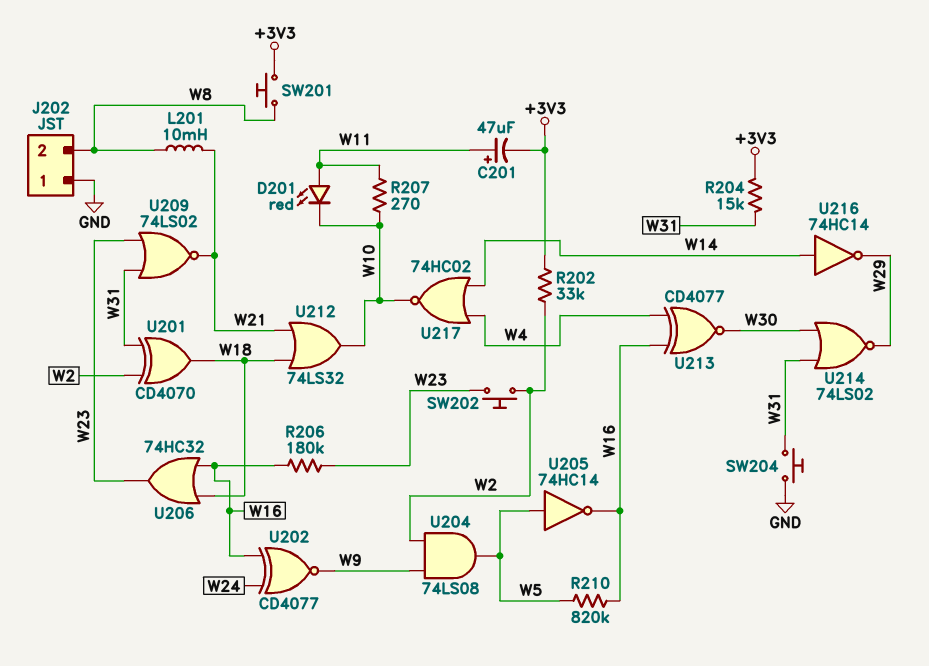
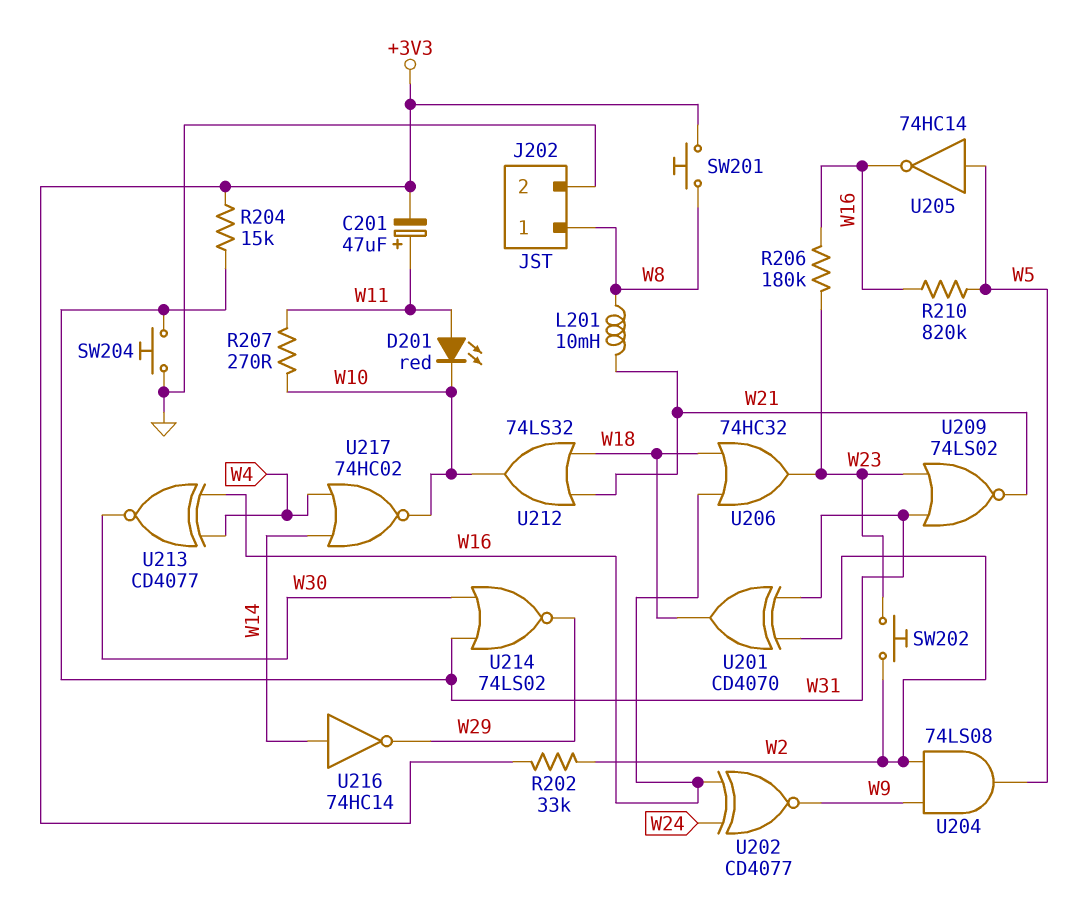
J202 pin 1: GND -> W8
J202 pin 2: W8 -> GND

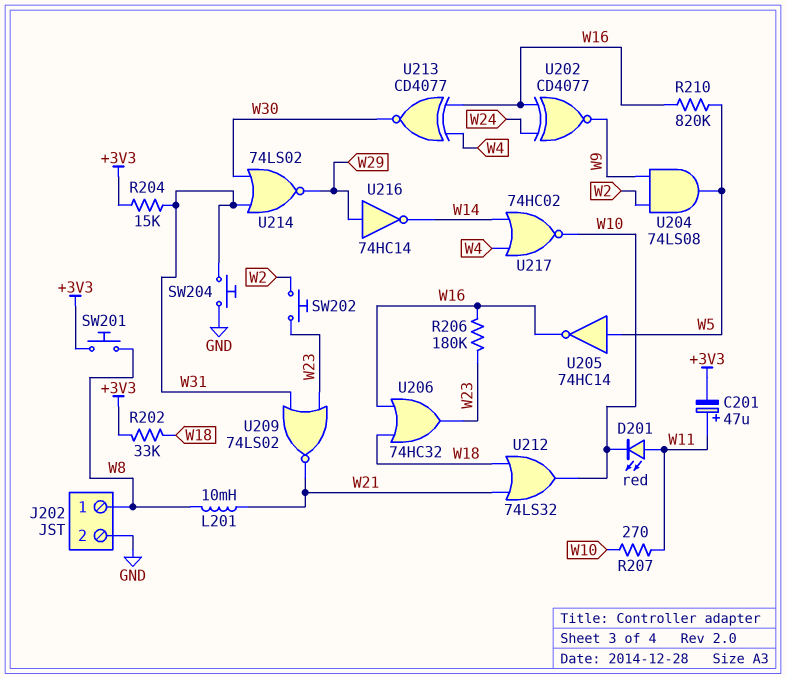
R202: 33k (+3V3, W2) -> 33k (+3V3, W18)
U201: XOR CD4070 (in W2, in W31, out W18) -> none
U216: NOT 74HC14 (in W14, out W29) -> NOT 74HC14 (in W29, out W14)

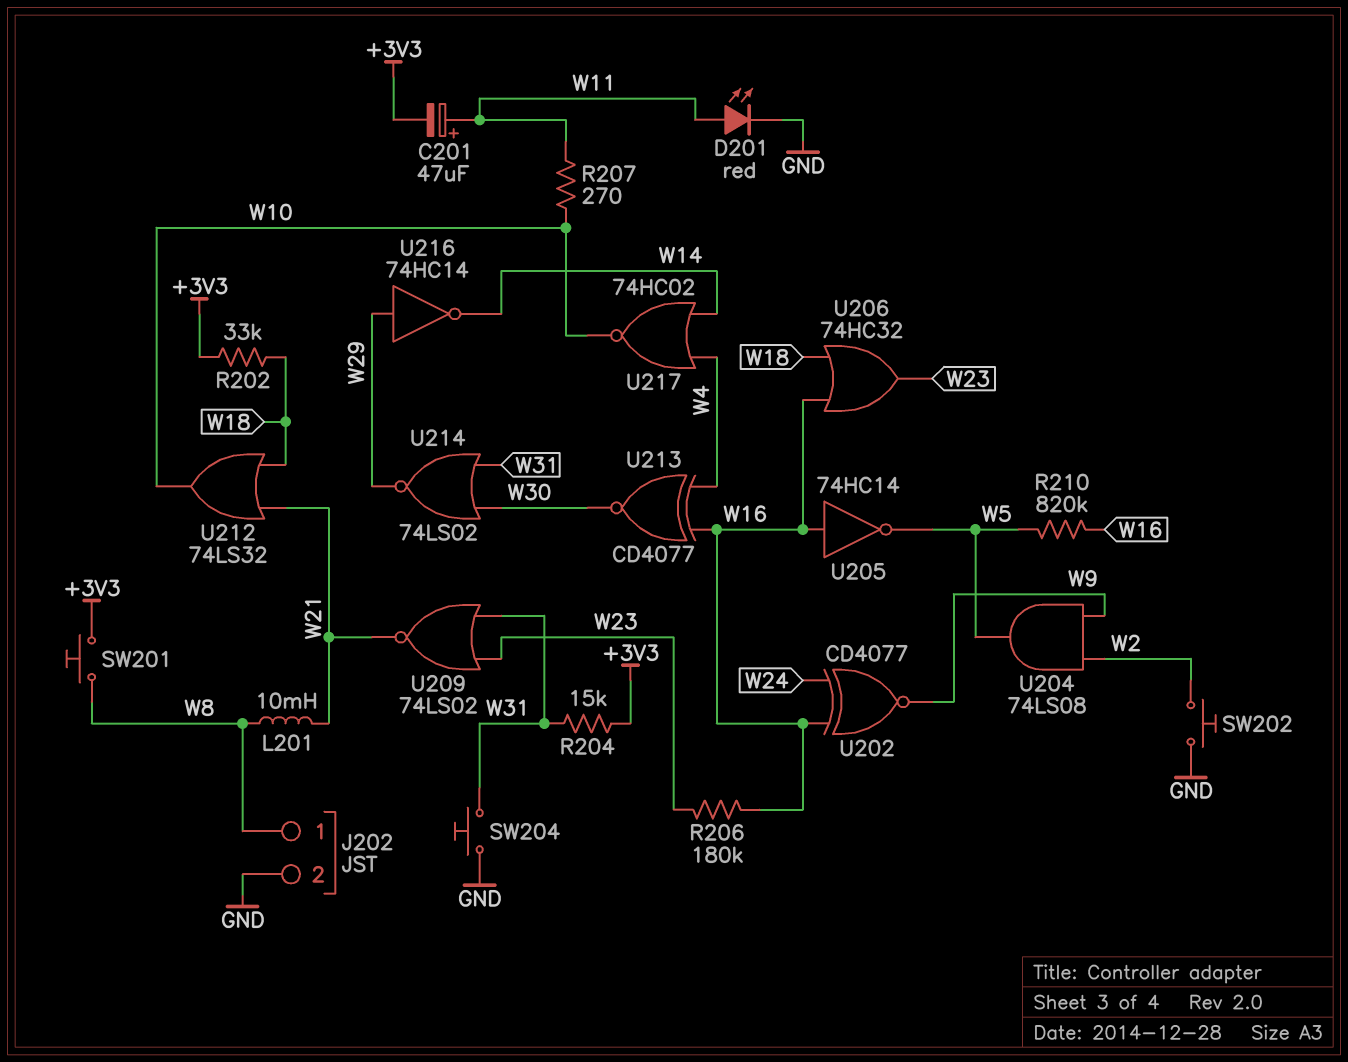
D201: LED red (A W11, K W10) -> LED red (A W11, K GND)
SW202: button (W2, W23) -> button (GND, W2)
U205: NOT 74HC14 (in W5, out W16) -> NOT 74HC14 (in W16, out W5)

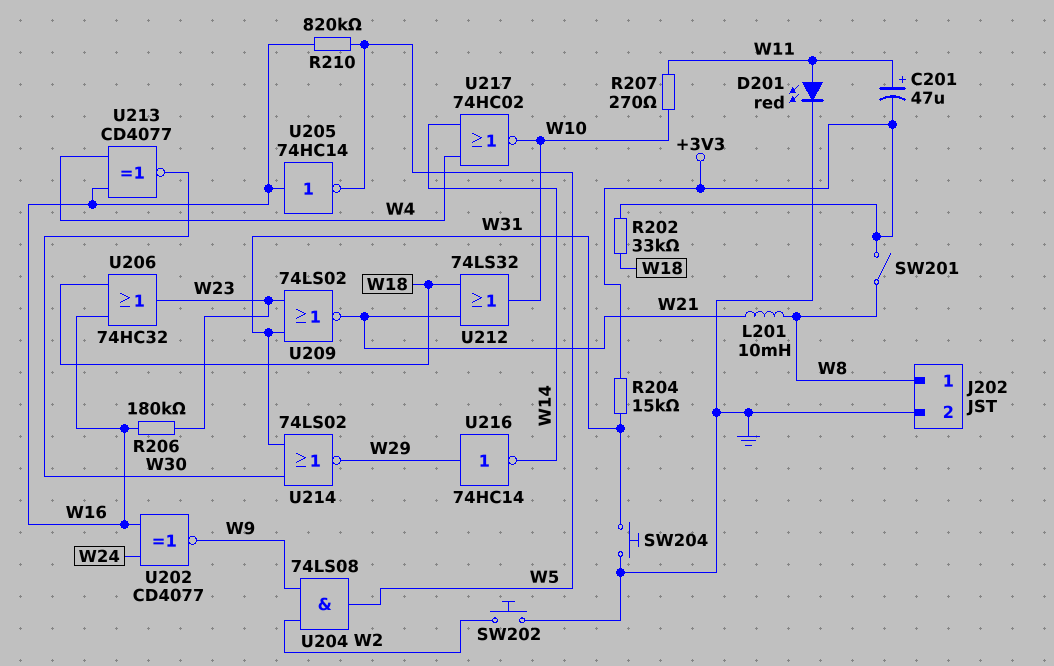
SW201: button (+3V3, W8) -> switch (+3V3, W8)

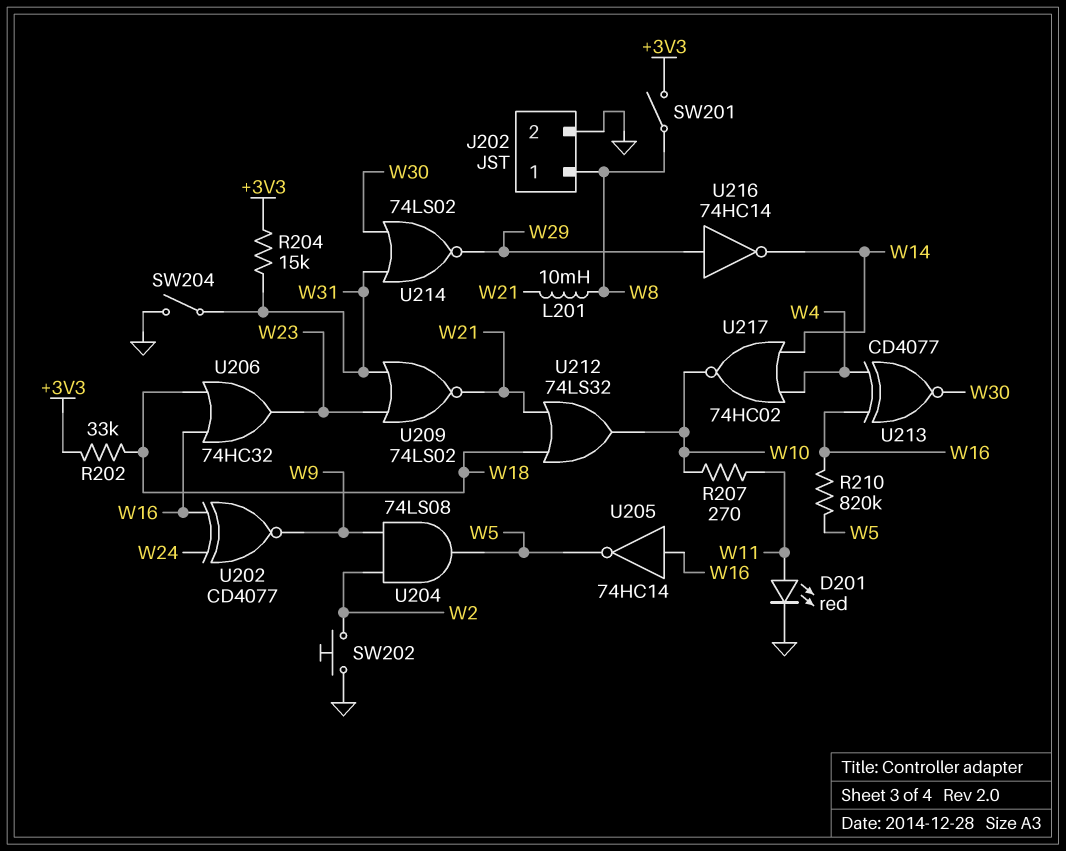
C201: 47uF (plus W11, minus +3V3) -> none
R206: 180k (W16, W23) -> none
SW204: button (GND, W31) -> switch (GND, W31)

